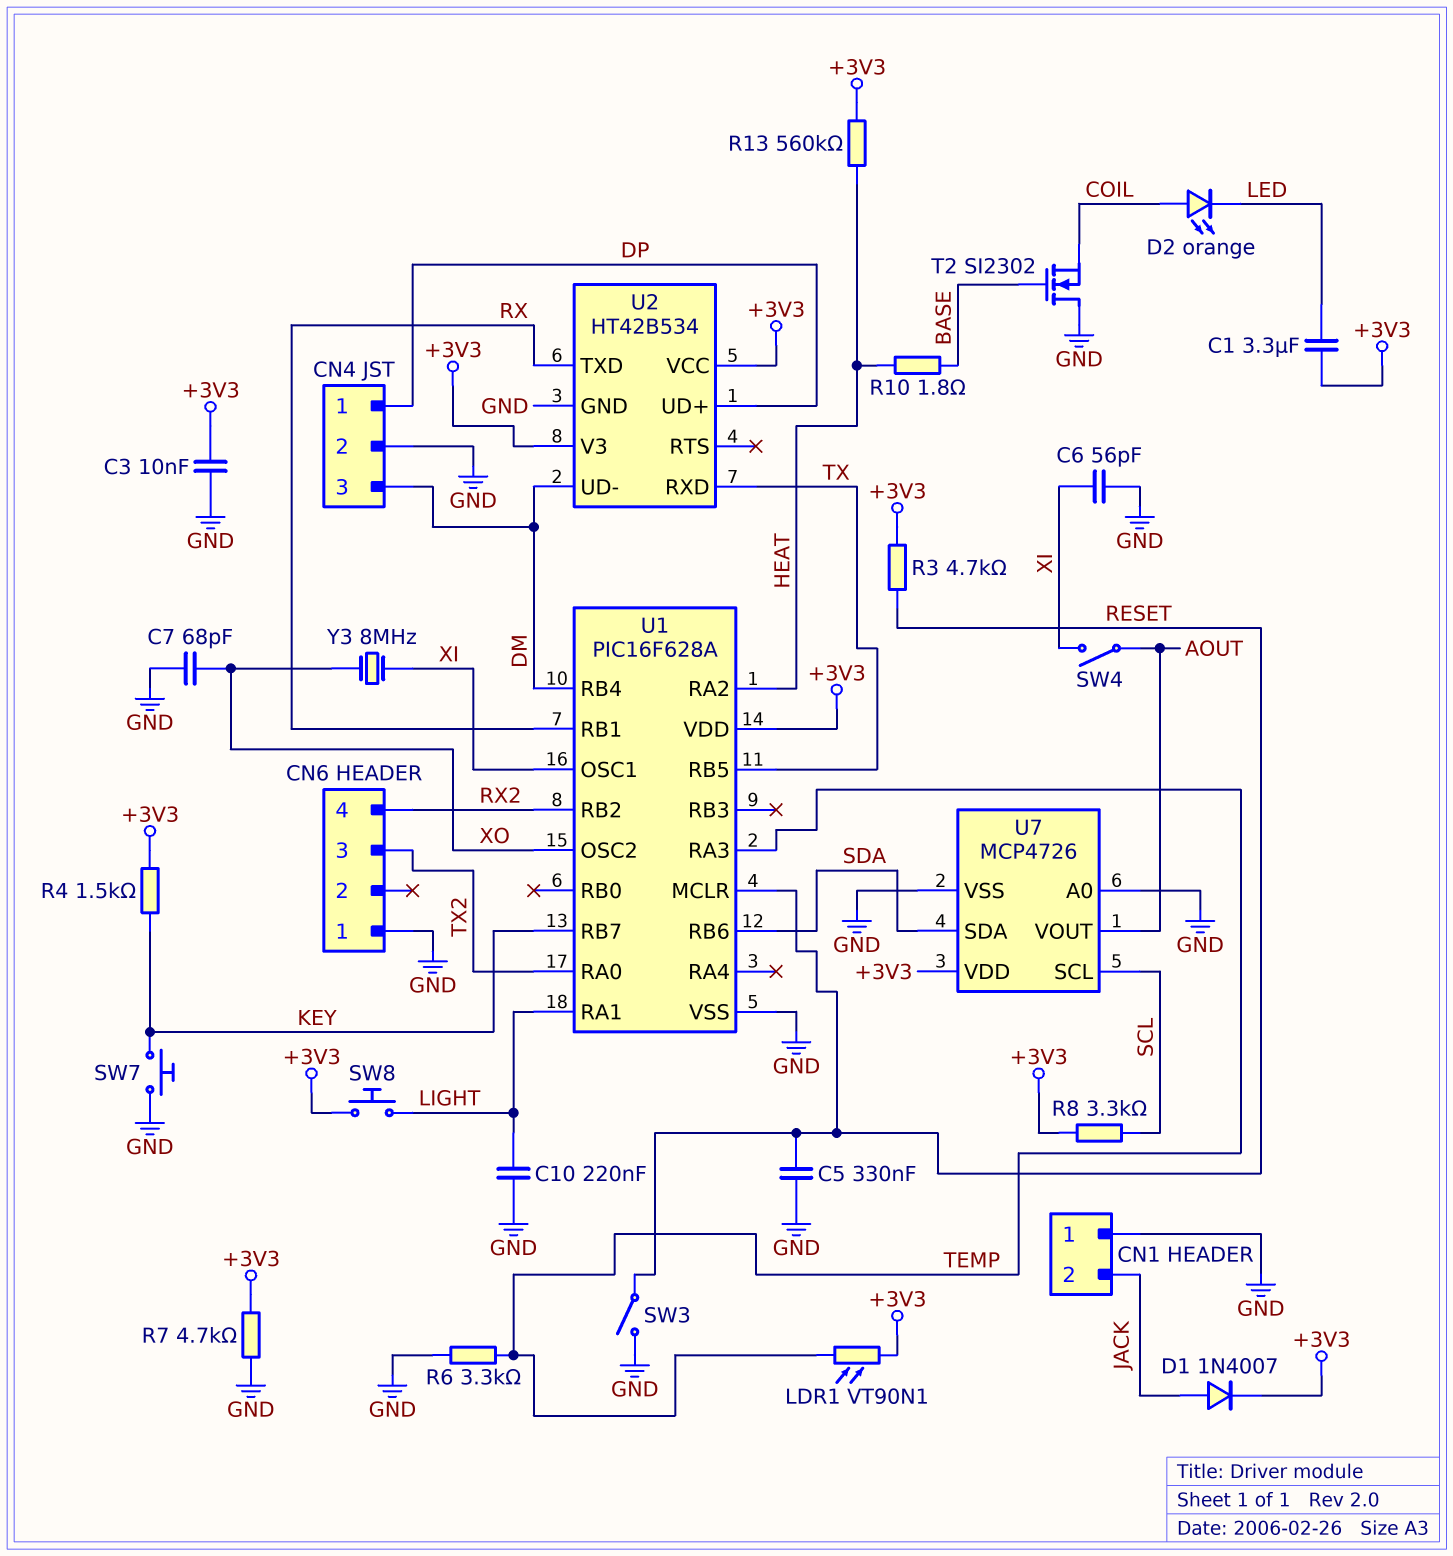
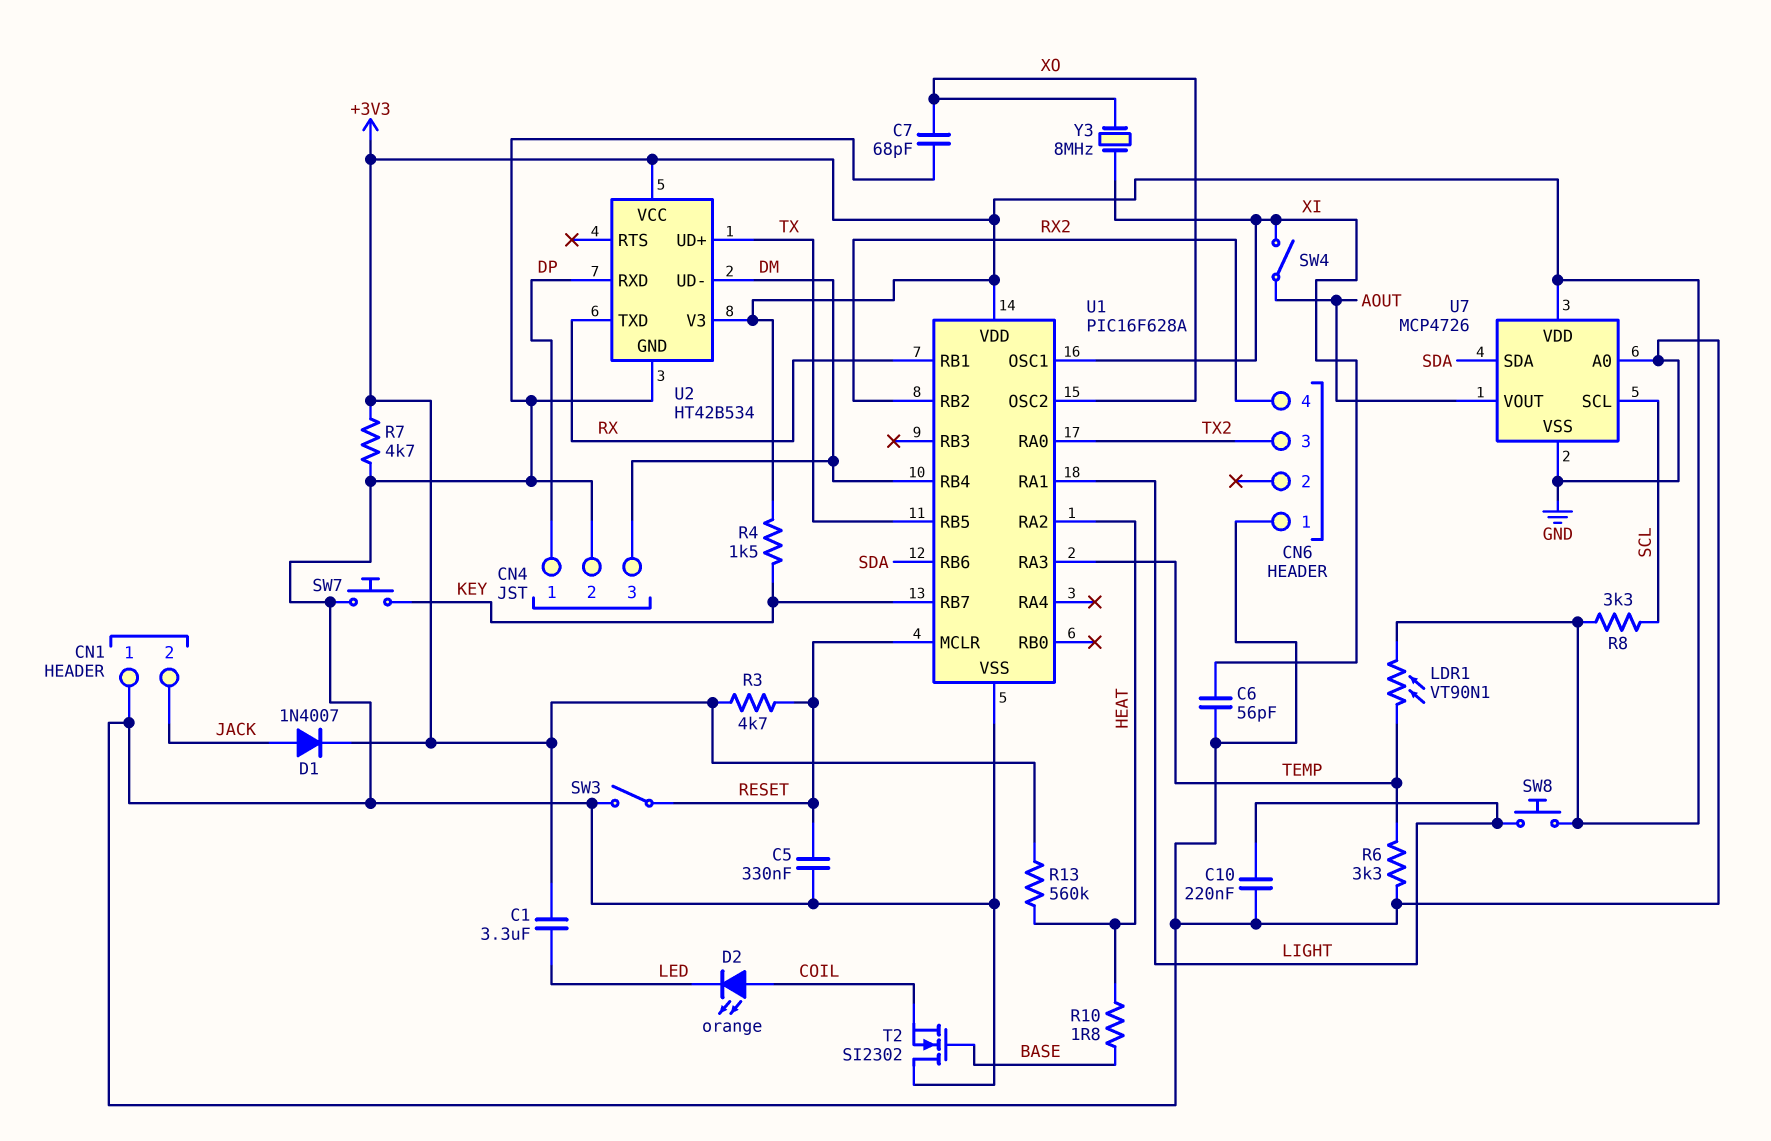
C3: 10nF (+3V3, GND) -> none
U2 pin RXD: TX -> DP
U2 pin UD+: DP -> TX

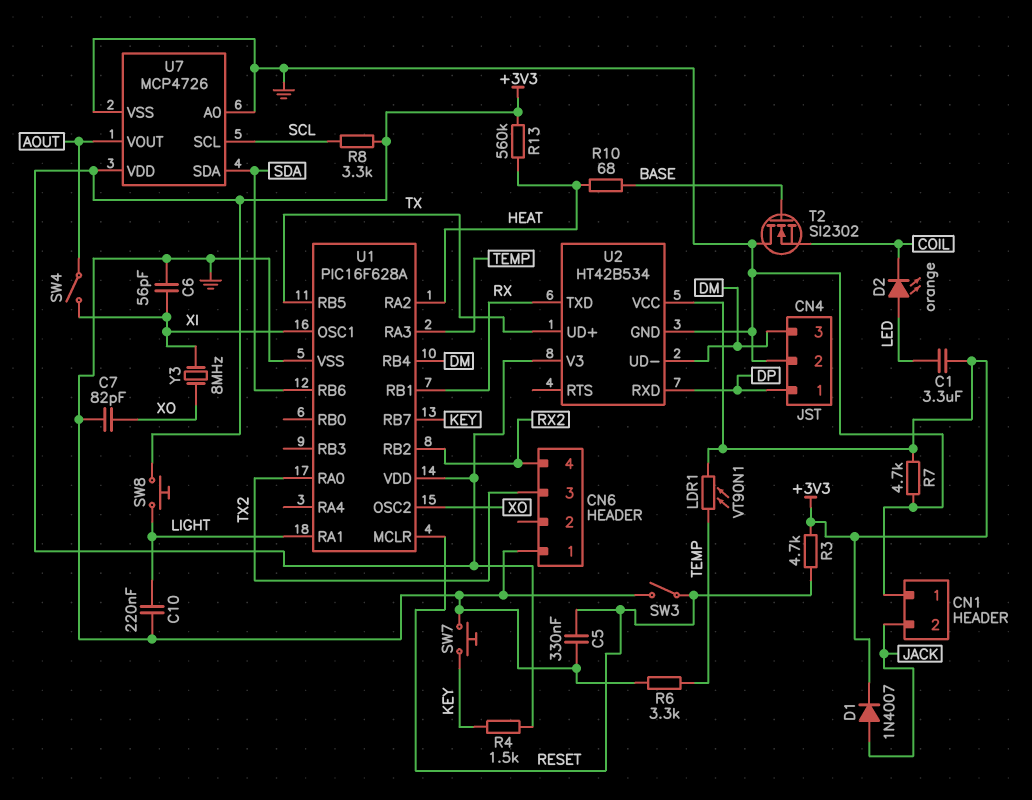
C7: 68pF (GND, XO) -> 82pF (GND, XO)
D2: LED orange (A COIL, K LED) -> LED orange (A LED, K COIL)
R10: 1.8 (BASE, HEAT) -> 68 (BASE, HEAT)

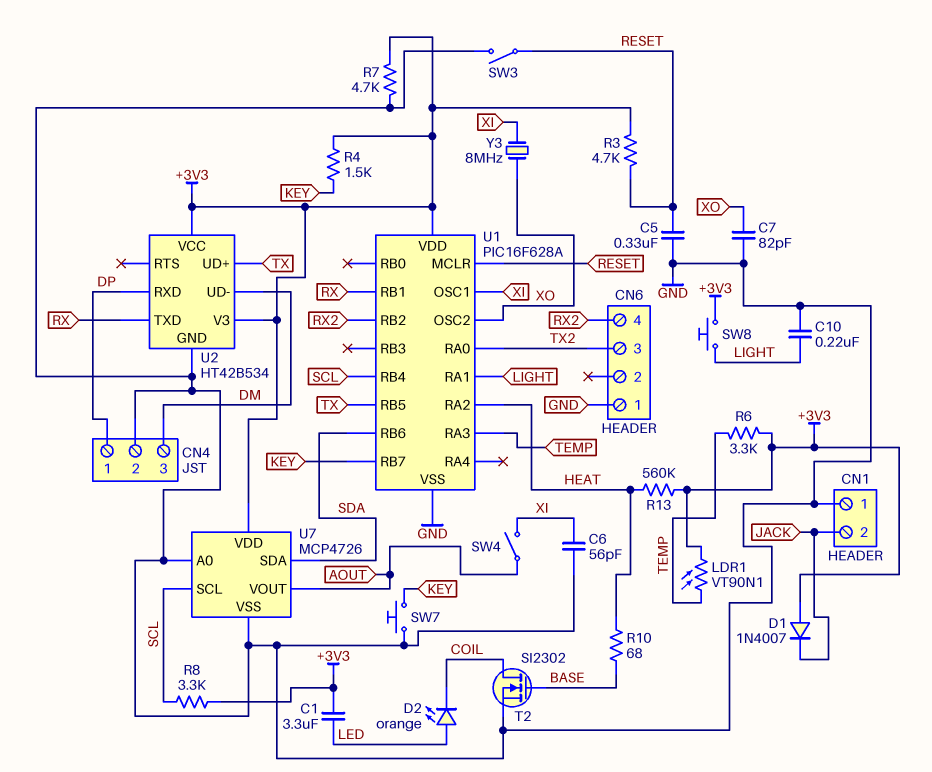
D1: diode 1N4007 (A JACK, K +3V3) -> diode 1N4007 (A +3V3, K JACK)
R6: 3.3k (GND, TEMP) -> 3.3k (+3V3, TEMP)
T2: NMOS SI2302 (G BASE, D GND, S COIL) -> NMOS SI2302 (G BASE, D COIL, S GND)
U1 pin RB4: DM -> SCL

